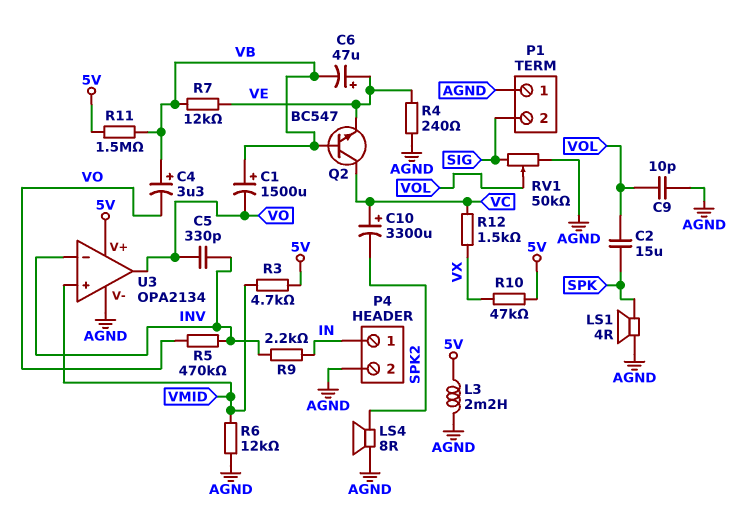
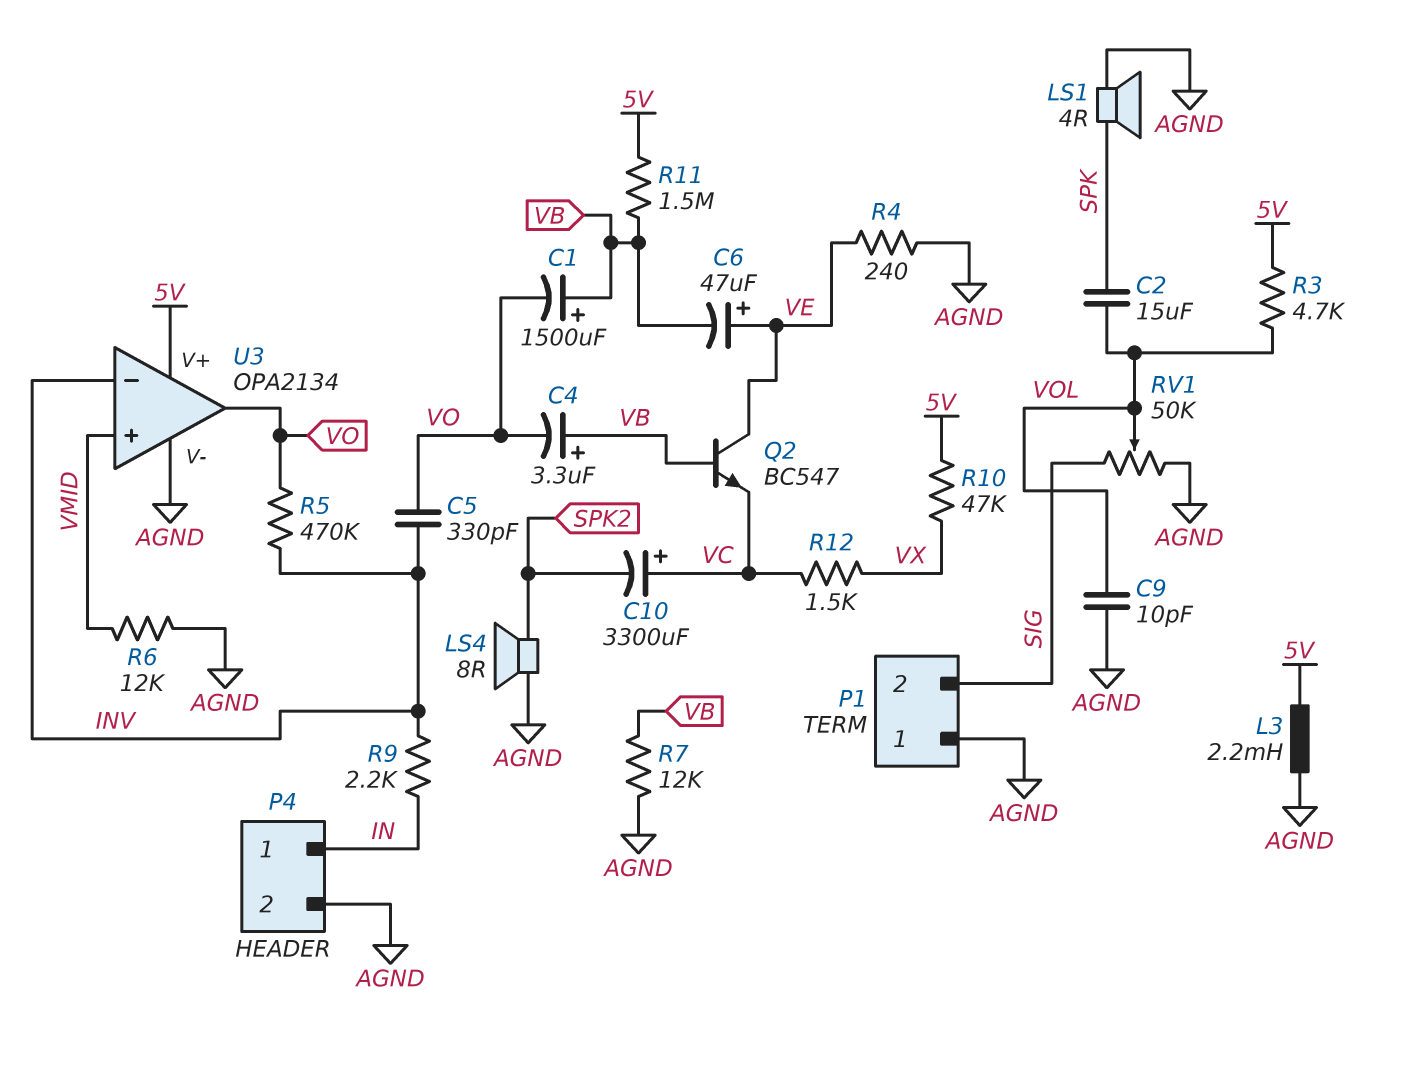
Q2: NPN BC547 (B VB, C VC, E VE) -> NPN BC547 (B VB, C VE, E VC)
R3: 4.7k (5V, VMID) -> 4.7k (5V, VOL)
R7: 12k (VB, VE) -> 12k (AGND, VB)

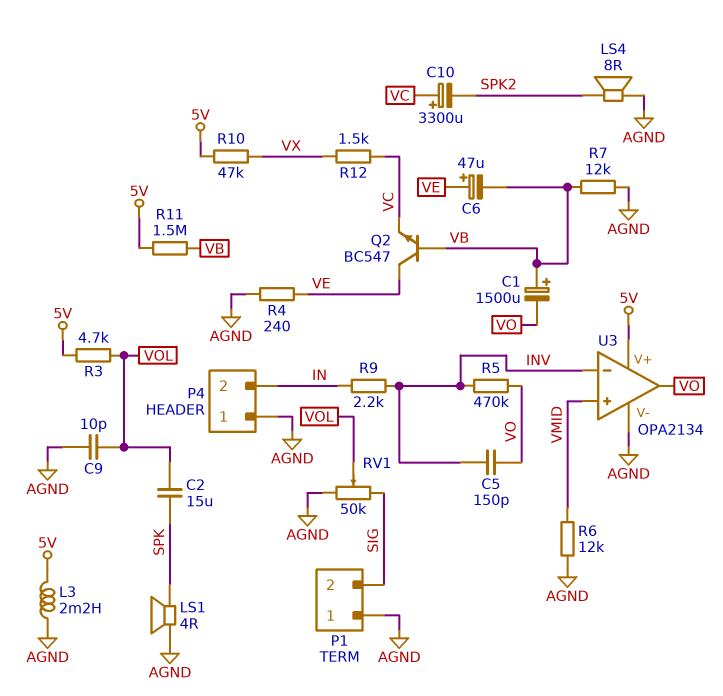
C4: 3.3uF (plus VB, minus VO) -> none
C5: 330pF (INV, VO) -> 150pF (INV, VO)
P4 pin 1: IN -> AGND
P4 pin 2: AGND -> IN

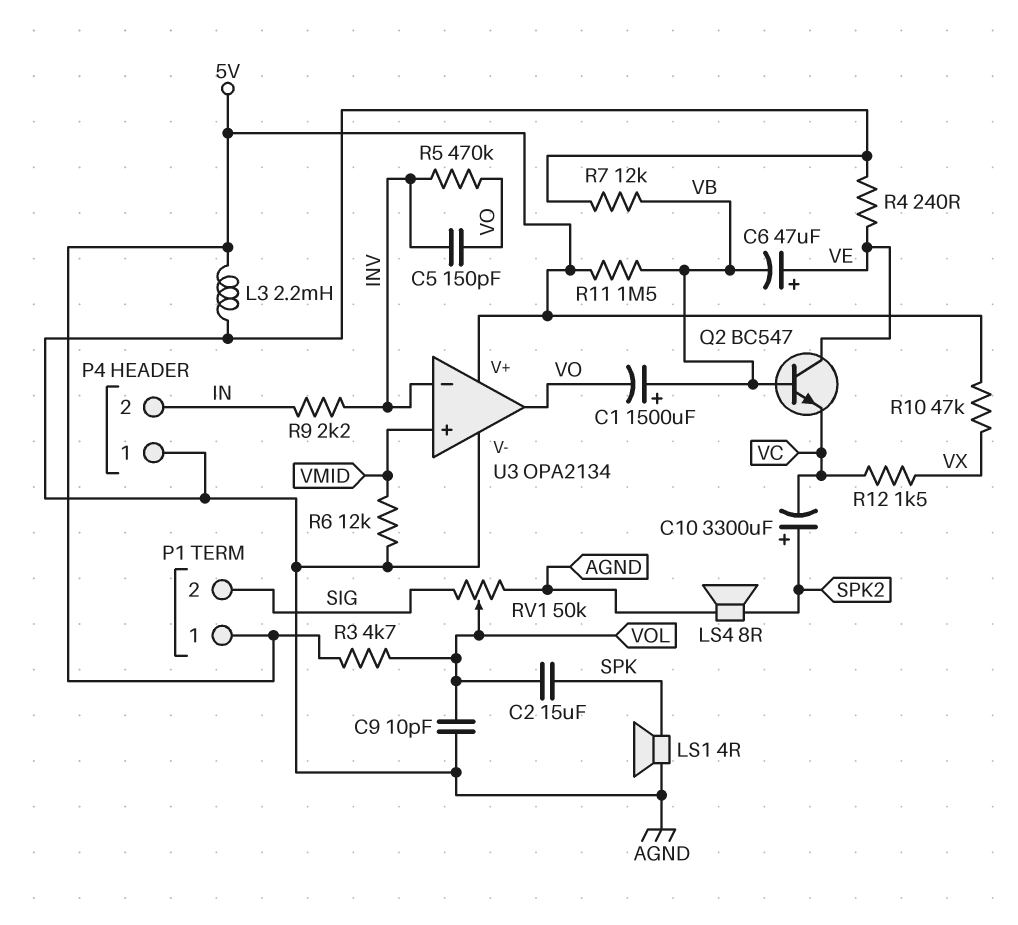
C10: 3300uF (plus VC, minus SPK2) -> 3300uF (plus SPK2, minus VC)
P1 pin 1: AGND -> 5V

